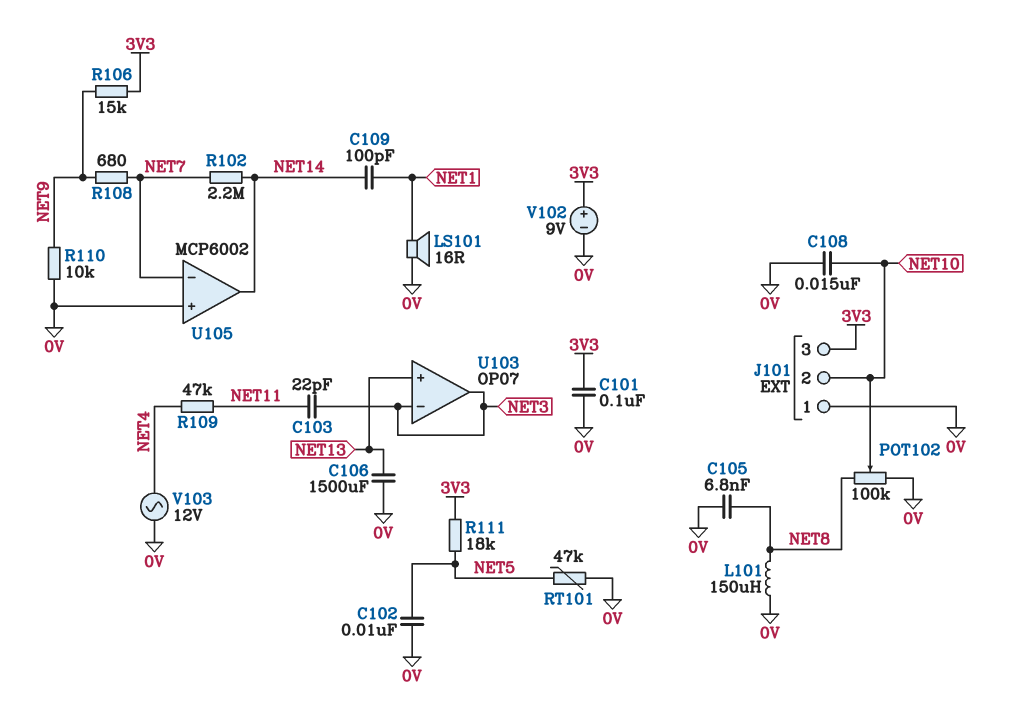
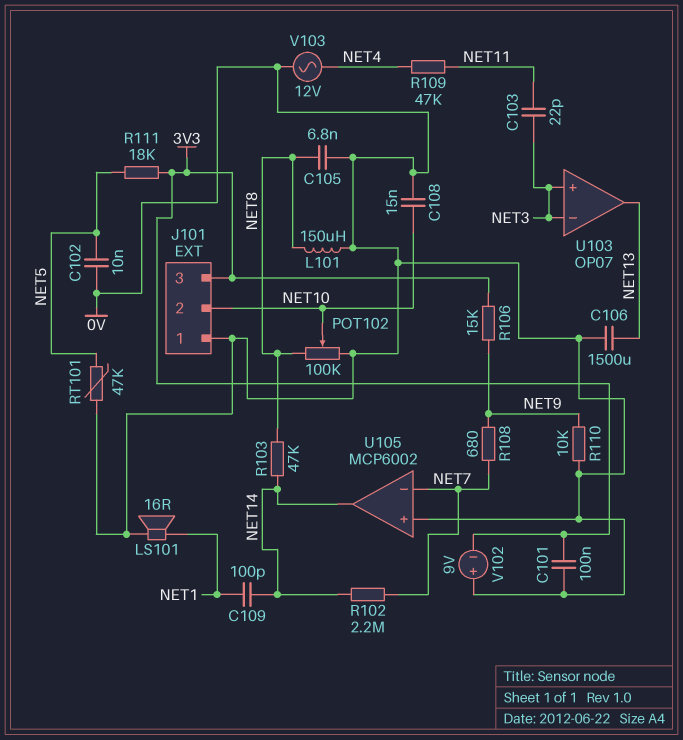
R103: none -> 47k (NET8, NET14)
U103 pin in+: NET13 -> NET3
U103 pin out: NET3 -> NET13
V102: 9V (plus 3V3, minus 0V) -> 9V (plus 0V, minus 3V3)

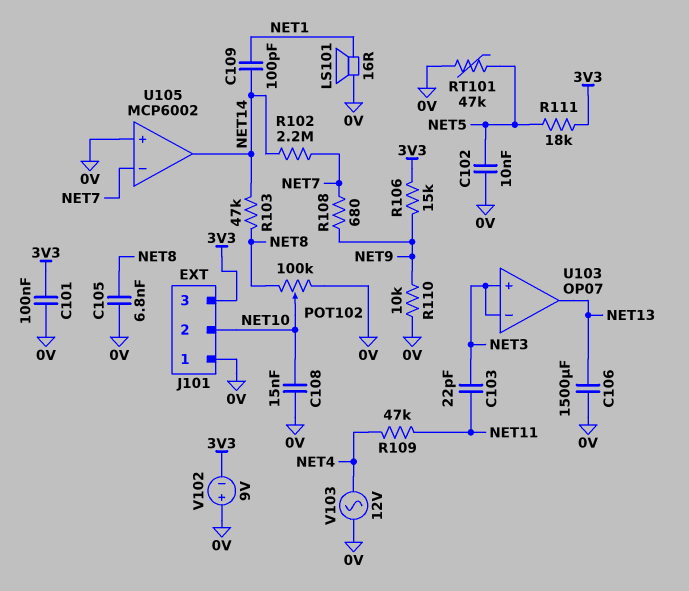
L101: 150uH (0V, NET8) -> none

